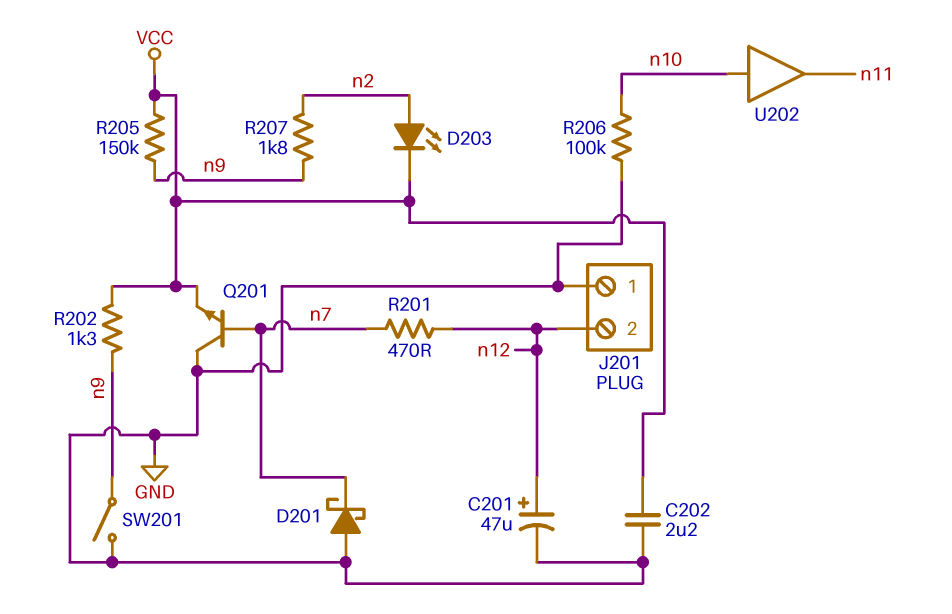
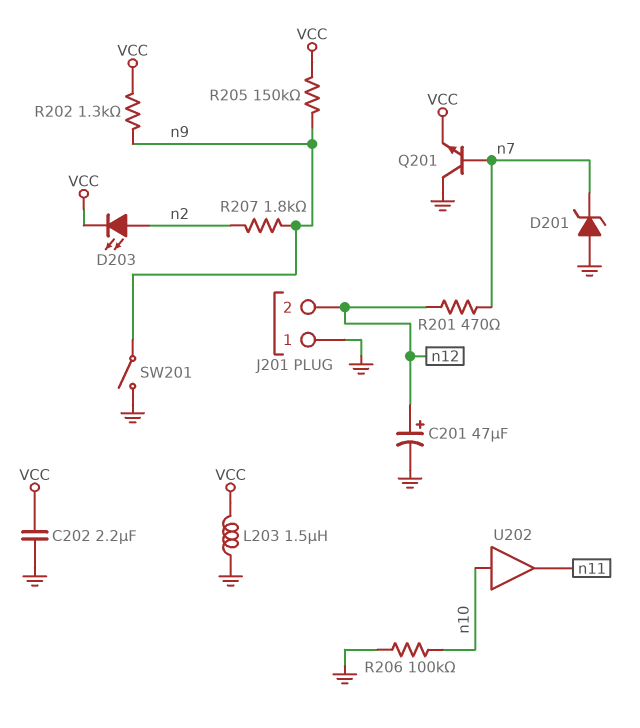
D201: schottky (A GND, K n7) -> zener (A GND, K n7)
L203: none -> 1.5uH (GND, VCC)

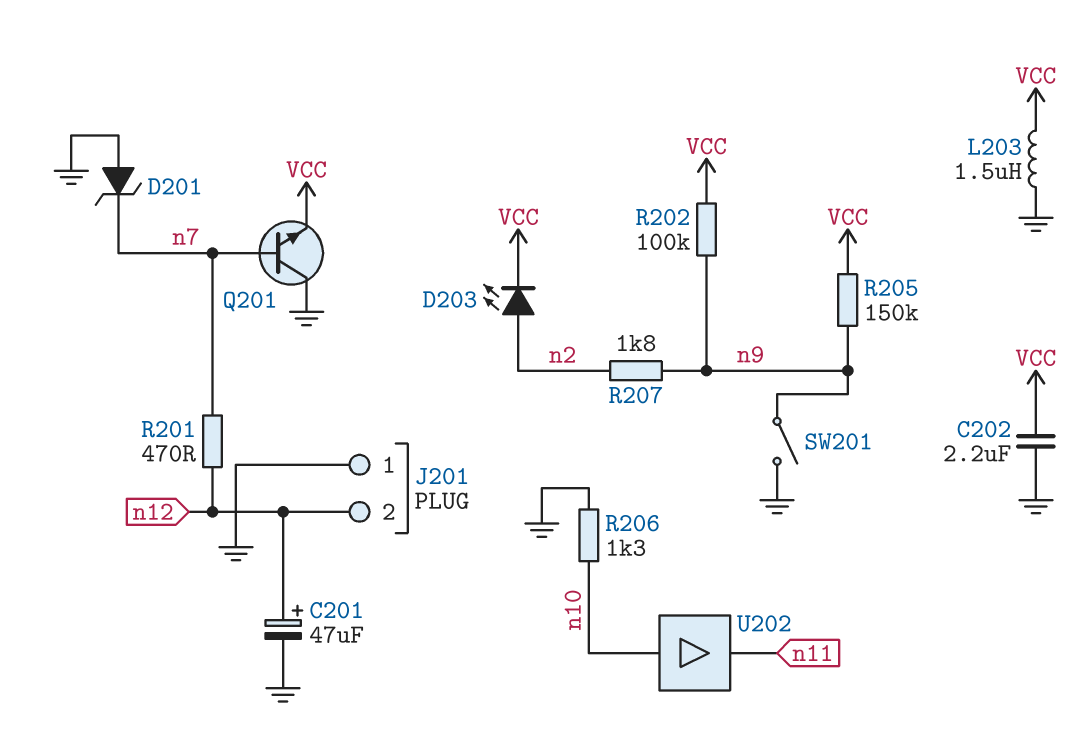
R202: 1.3k (VCC, n9) -> 100k (VCC, n9)
R206: 100k (GND, n10) -> 1.3k (GND, n10)

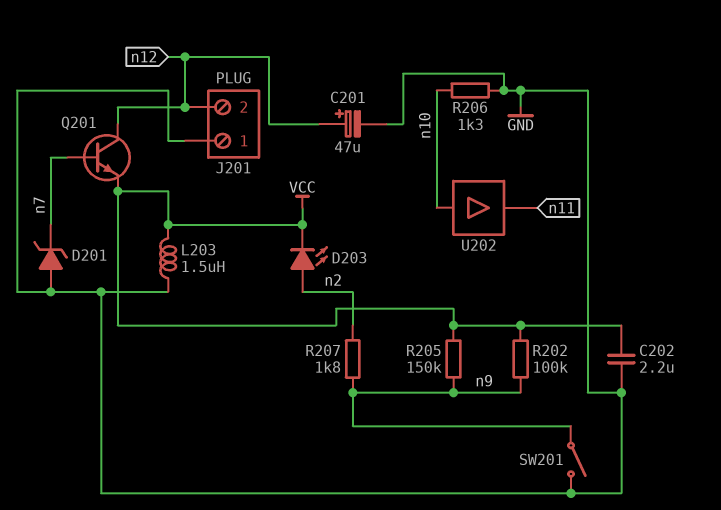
Q201: NPN (B n7, C GND, E VCC) -> NPN (B n7, C n12, E VCC)
R201: 470 (n7, n12) -> none

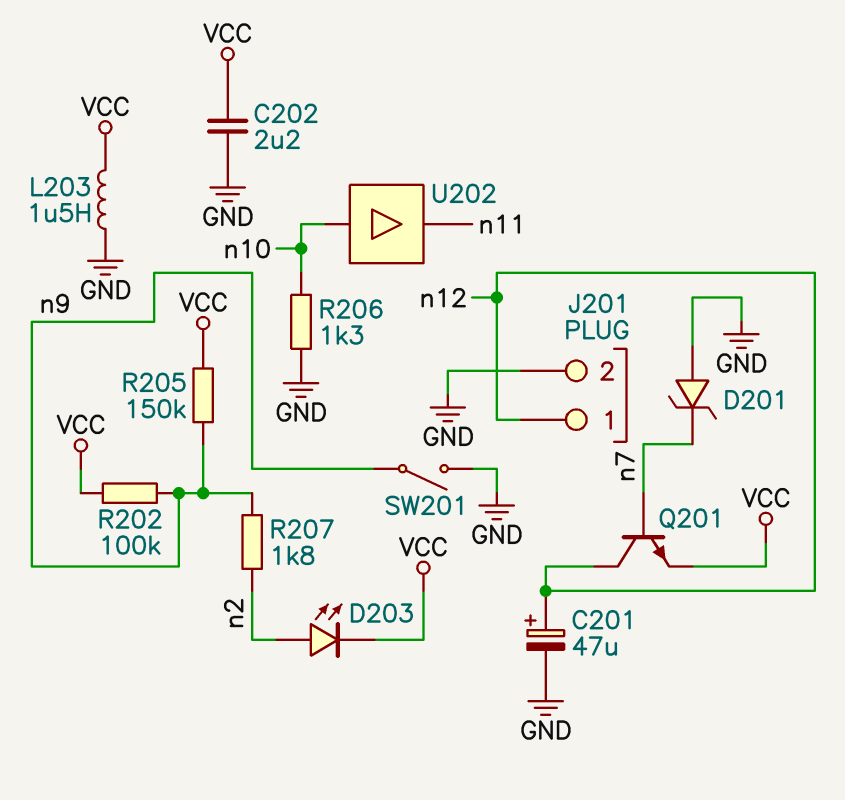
J201 pin 1: GND -> n12
J201 pin 2: n12 -> GND

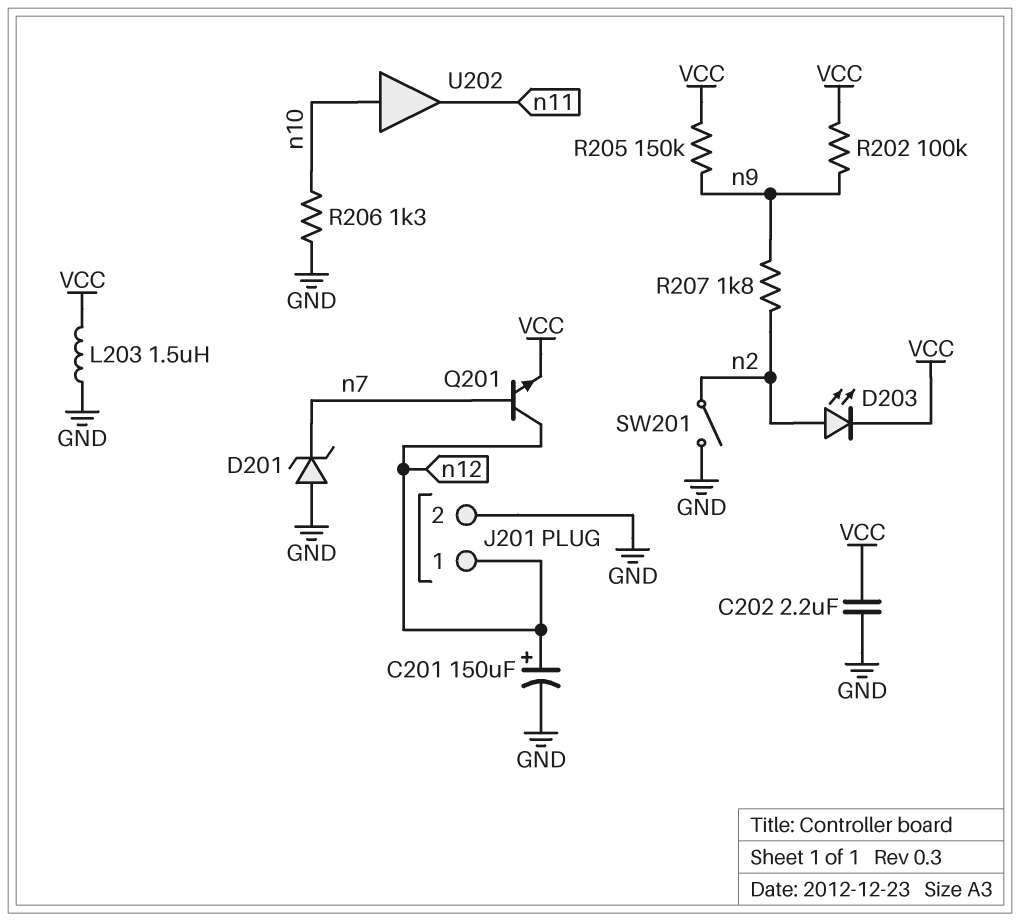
C201: 47uF (plus n12, minus GND) -> 150uF (plus n12, minus GND)
SW201: switch (GND, n9) -> switch (GND, n2)

